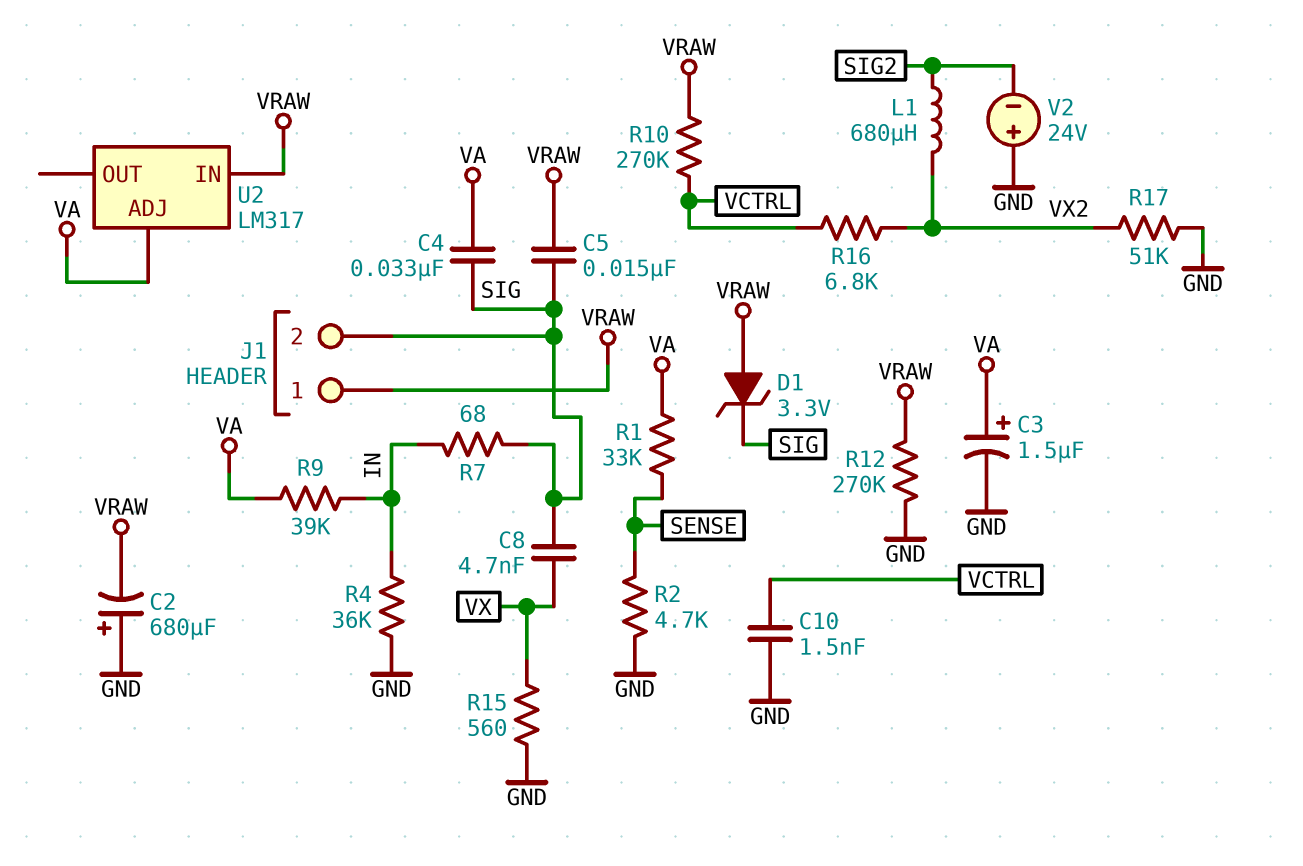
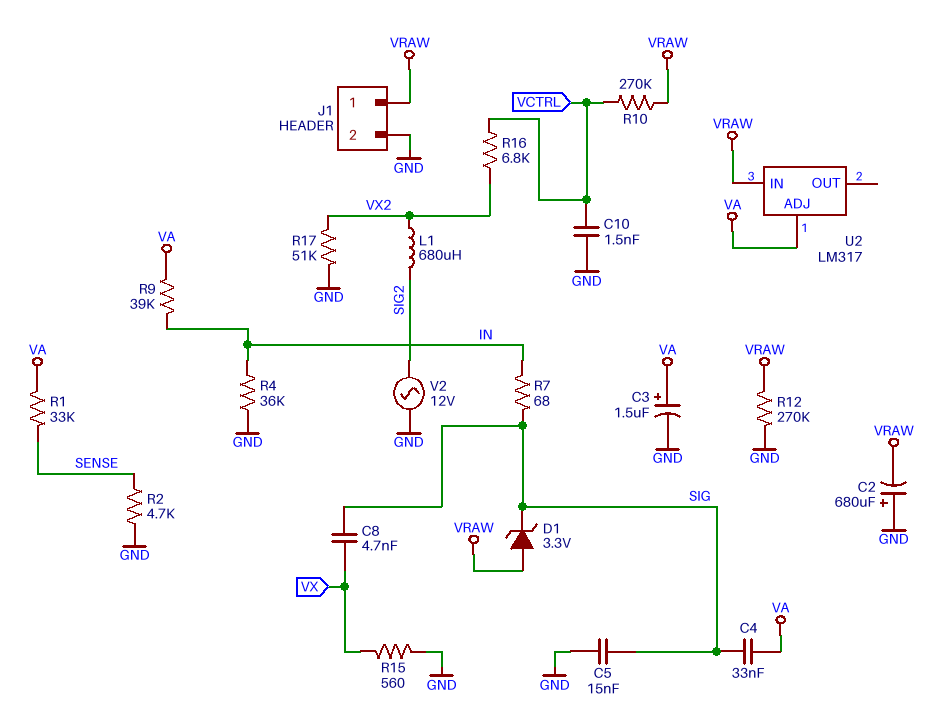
C5: 15nF (SIG, VRAW) -> 15nF (GND, SIG)
J1 pin 2: SIG -> GND
V2: 24V (plus GND, minus SIG2) -> AC 12V (GND, SIG2)

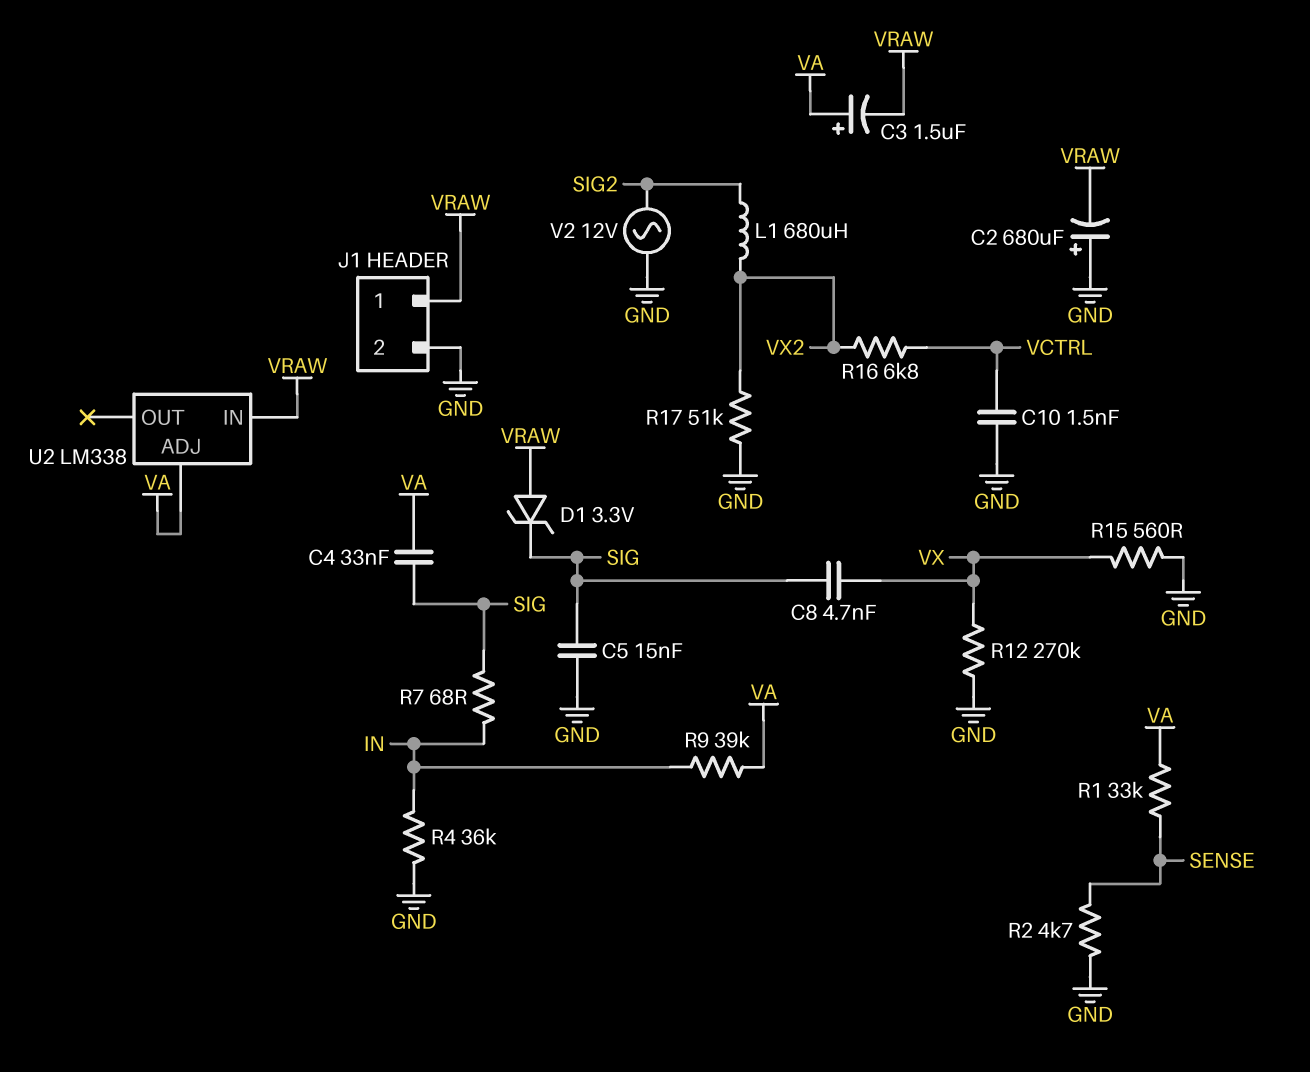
C3: 1.5uF (plus VA, minus GND) -> 1.5uF (plus VA, minus VRAW)
R10: 270k (VCTRL, VRAW) -> none
R12: 270k (GND, VRAW) -> 270k (GND, VX)
U2: LM317 -> LM338

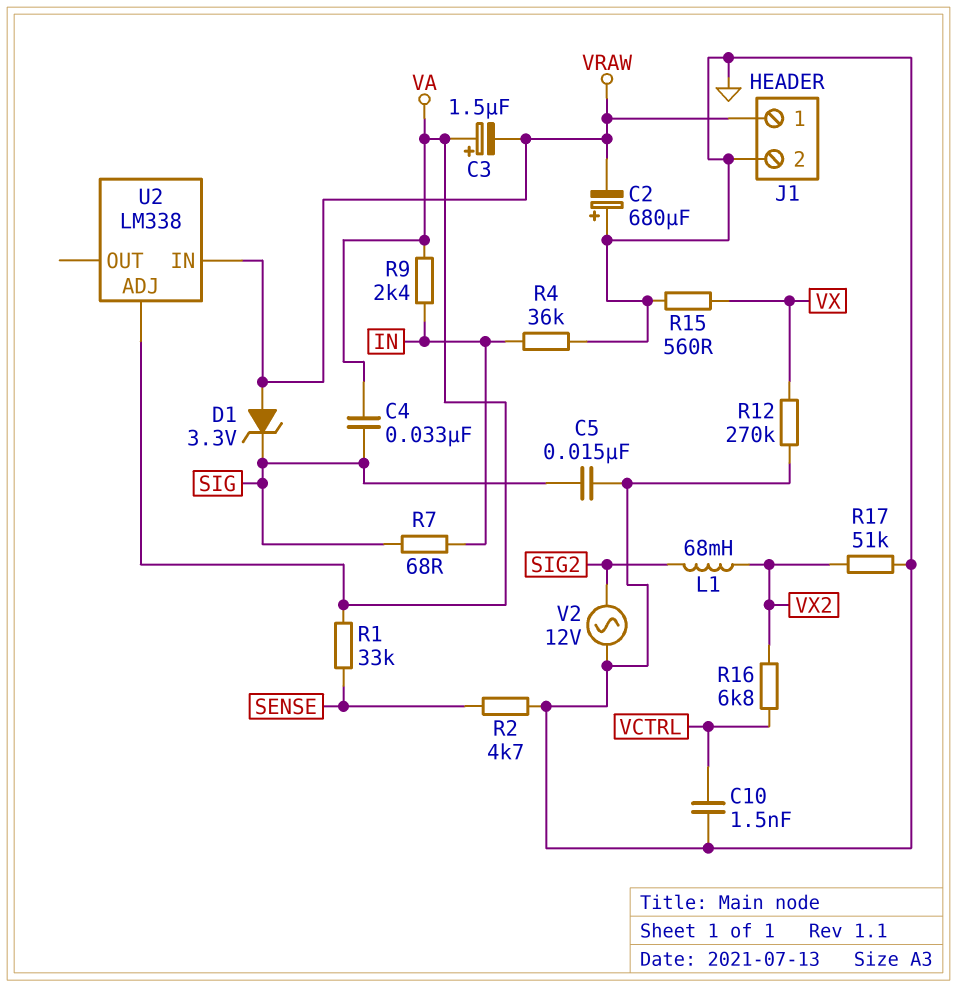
C8: 4.7nF (SIG, VX) -> none
L1: 680uH (SIG2, VX2) -> 68mH (SIG2, VX2)
R9: 39k (IN, VA) -> 2.4k (IN, VA)

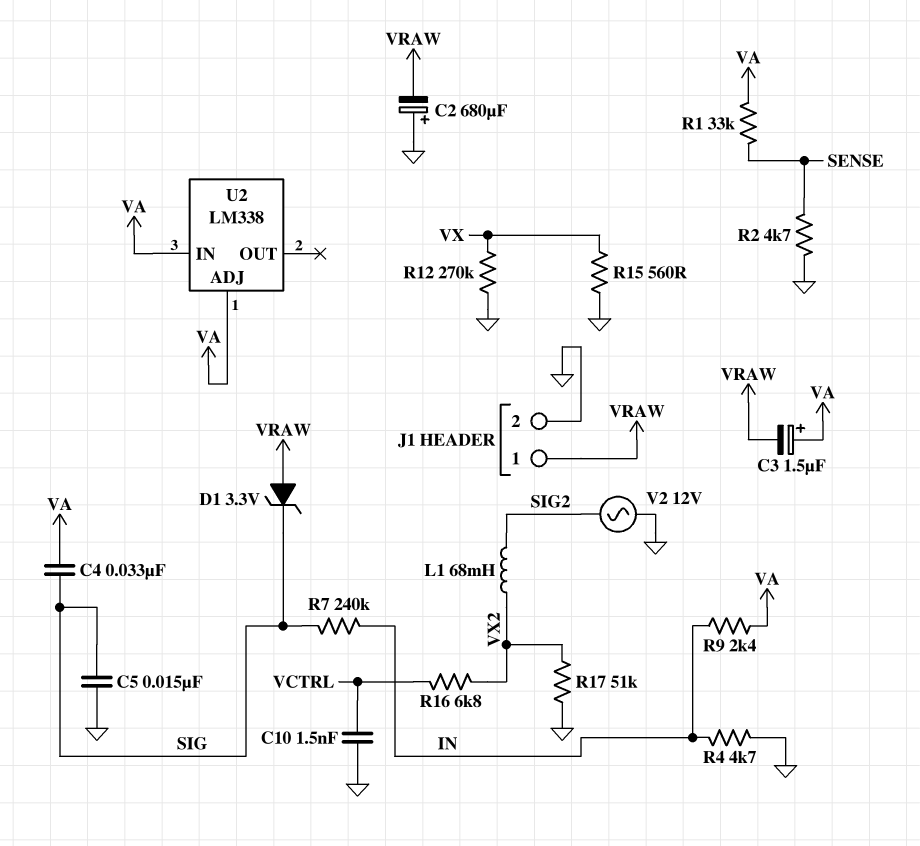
R4: 36k (GND, IN) -> 4.7k (GND, IN)
R7: 68 (IN, SIG) -> 240k (IN, SIG)
U2 pin IN: VRAW -> VA

